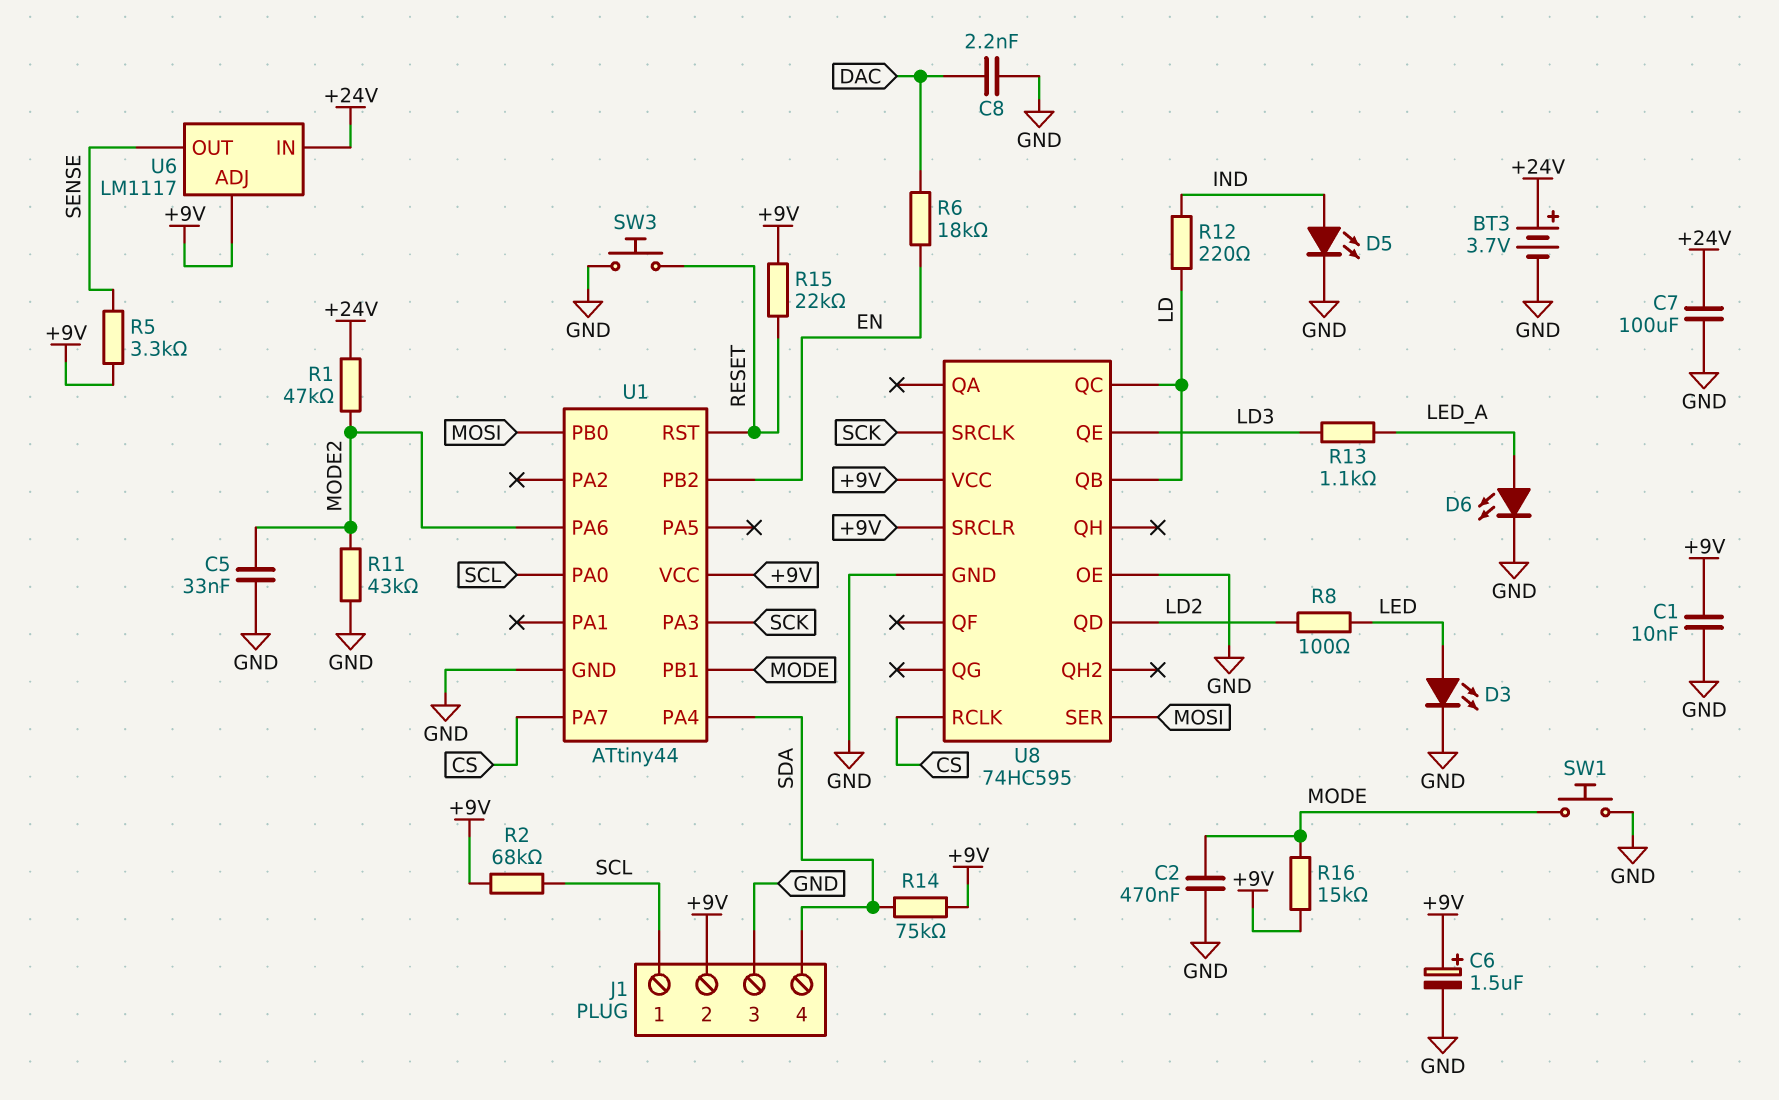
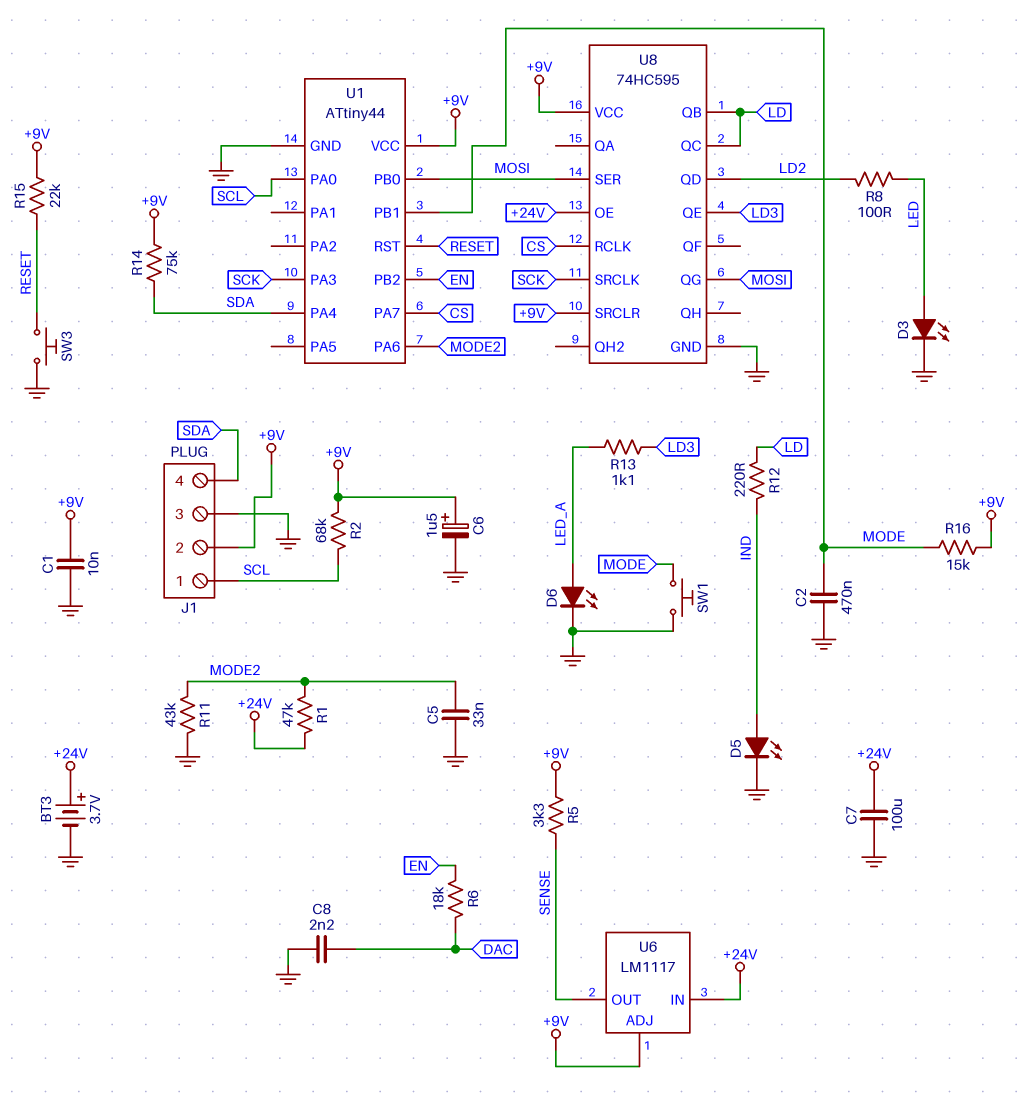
U8 pin OE: GND -> +24V
U8 pin QG: none -> MOSI

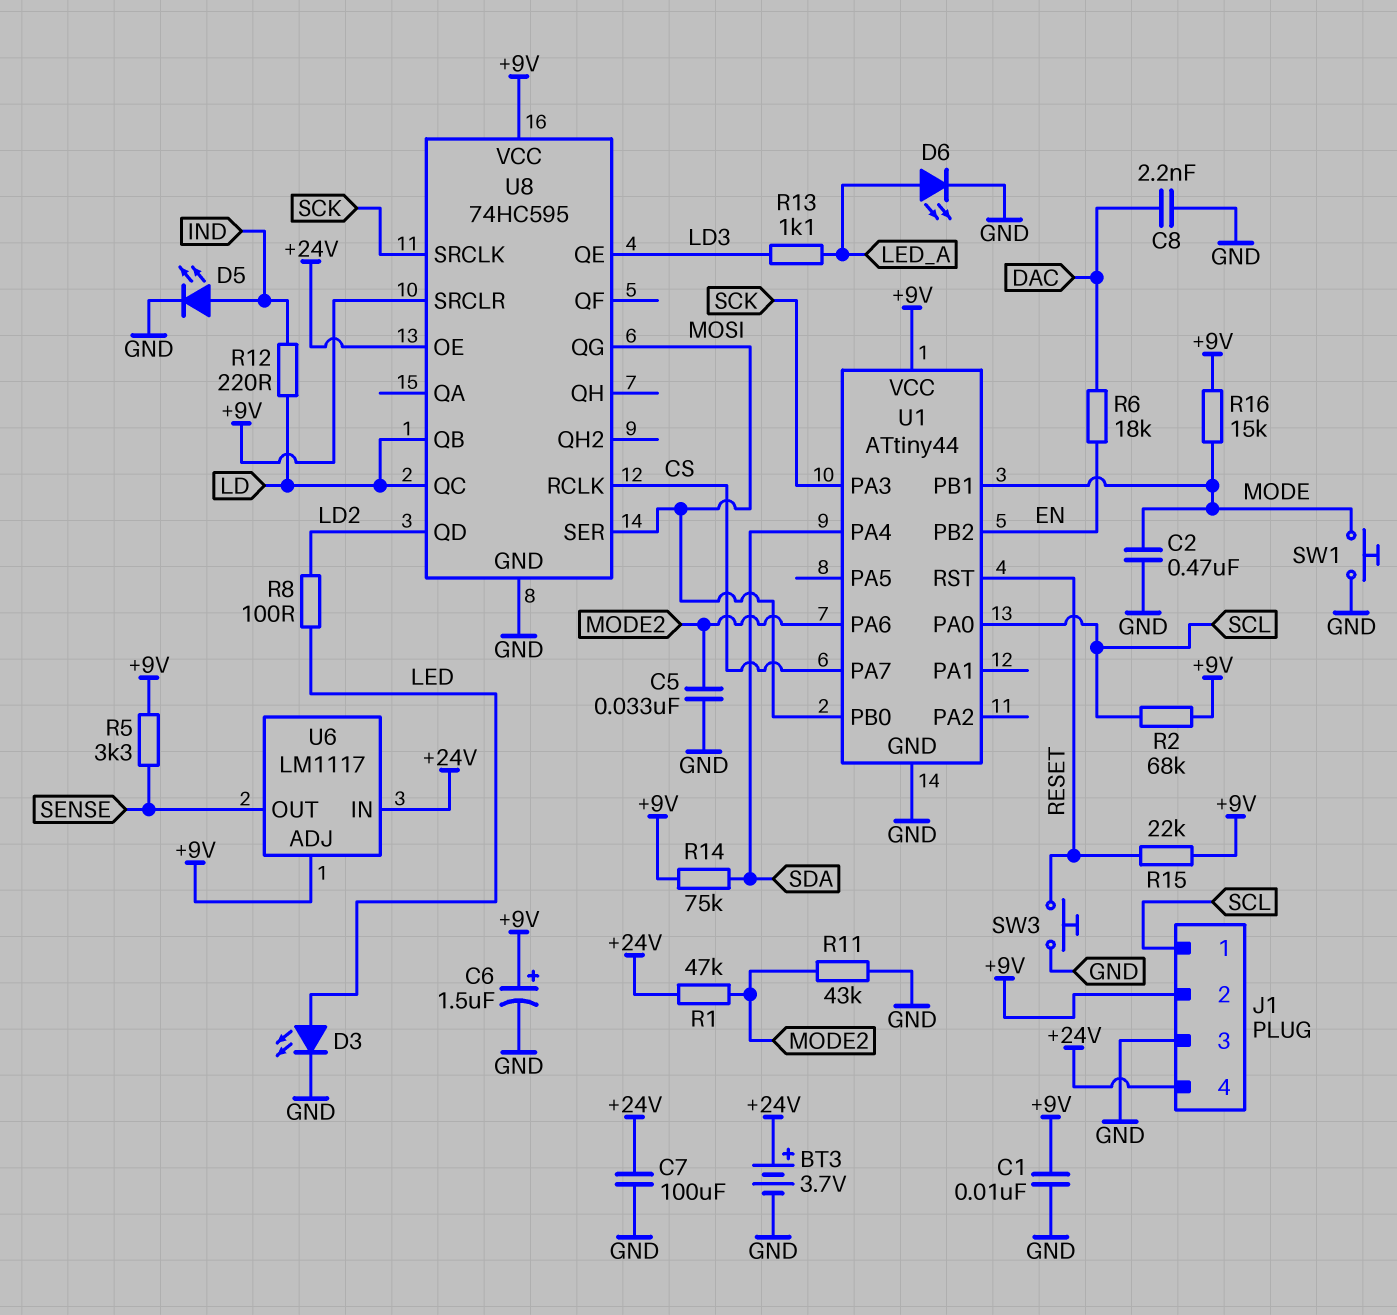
J1 pin 4: SDA -> +24V

